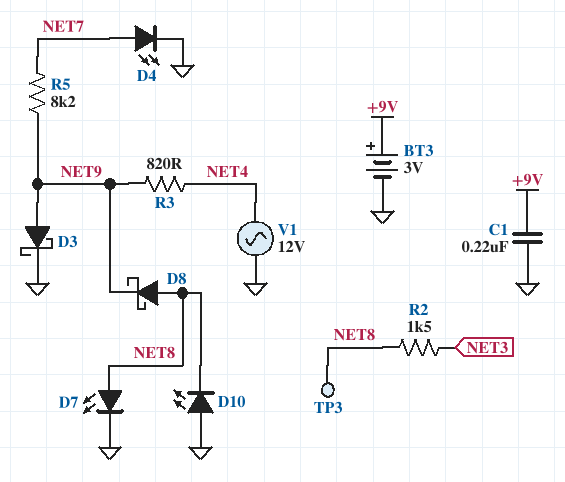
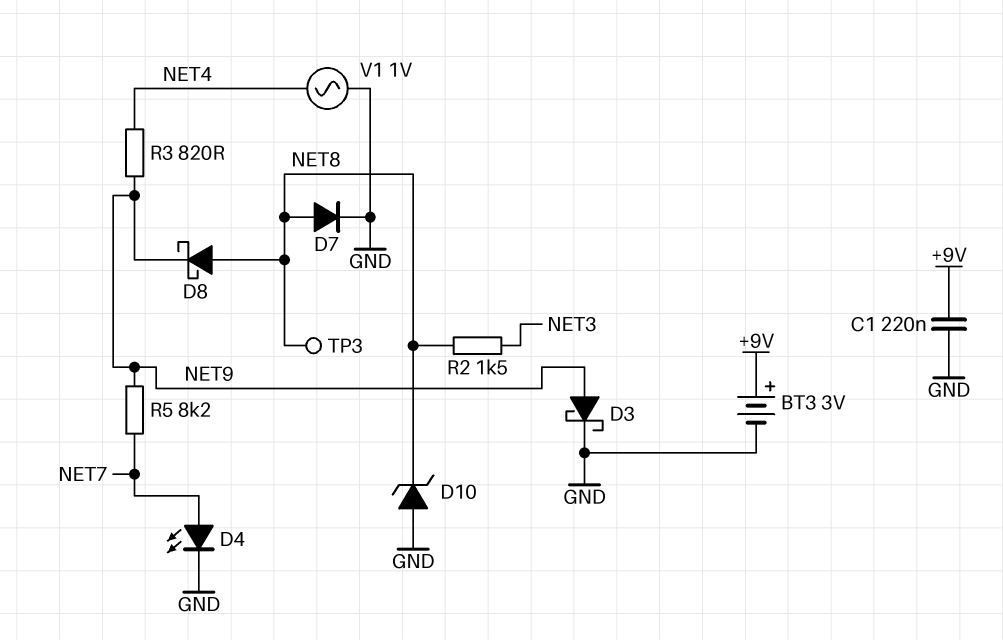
D7: LED (A NET8, K GND) -> diode (A NET8, K GND)
D10: LED (A GND, K NET8) -> zener (A GND, K NET8)
V1: AC 12V (GND, NET4) -> AC 1V (GND, NET4)

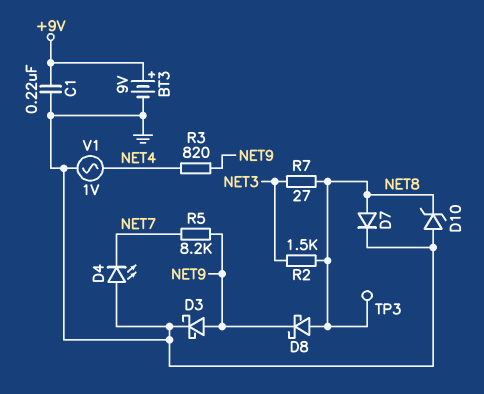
BT3: 3V (plus +9V, minus GND) -> 9V (plus +9V, minus GND)
D4: LED (A NET7, K GND) -> LED (A GND, K NET7)
R7: none -> 27 (NET3, NET8)

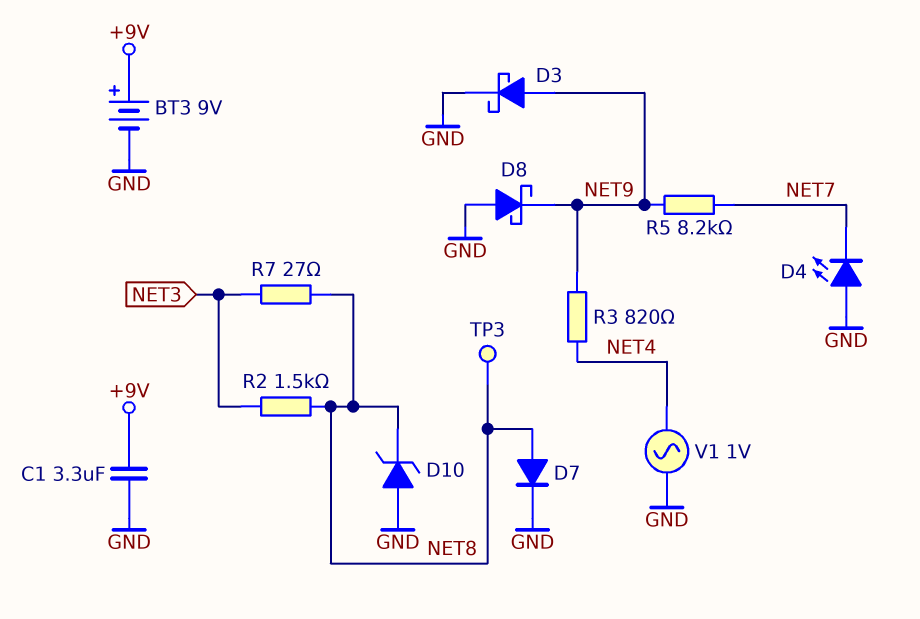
C1: 220nF (+9V, GND) -> 3.3uF (+9V, GND)
D8: schottky (A NET8, K NET9) -> schottky (A GND, K NET9)

